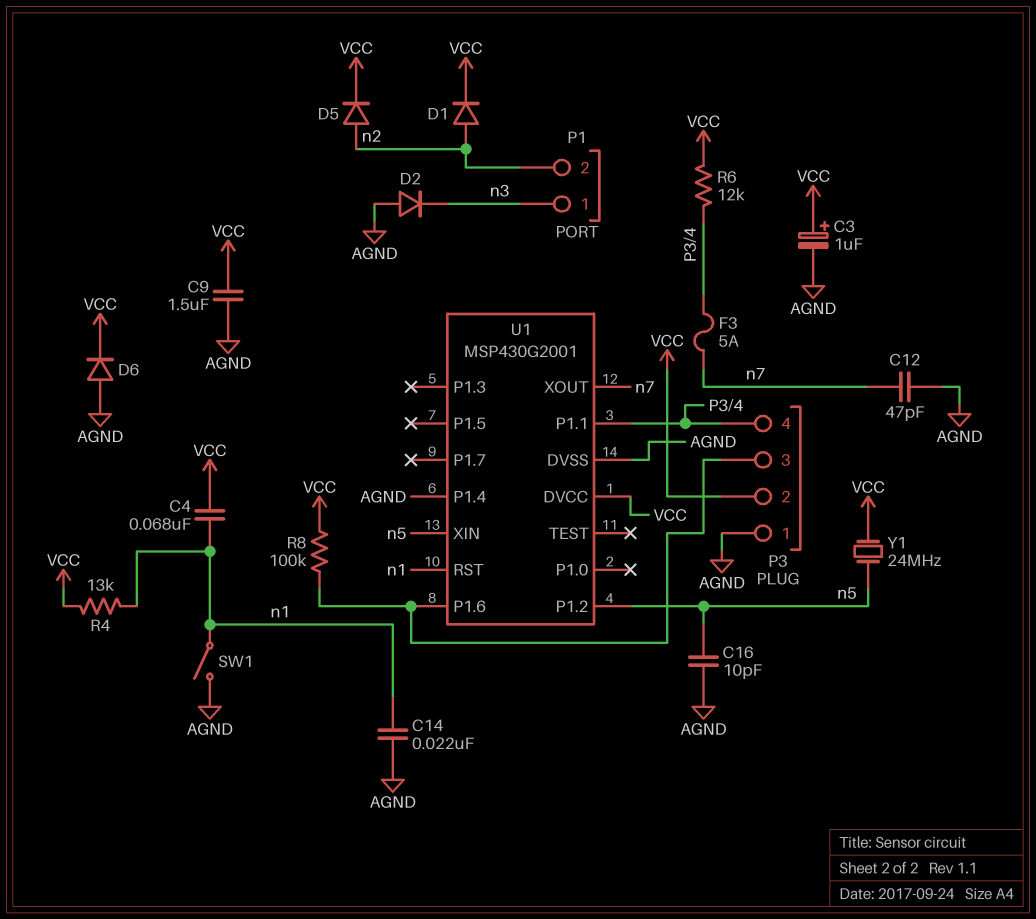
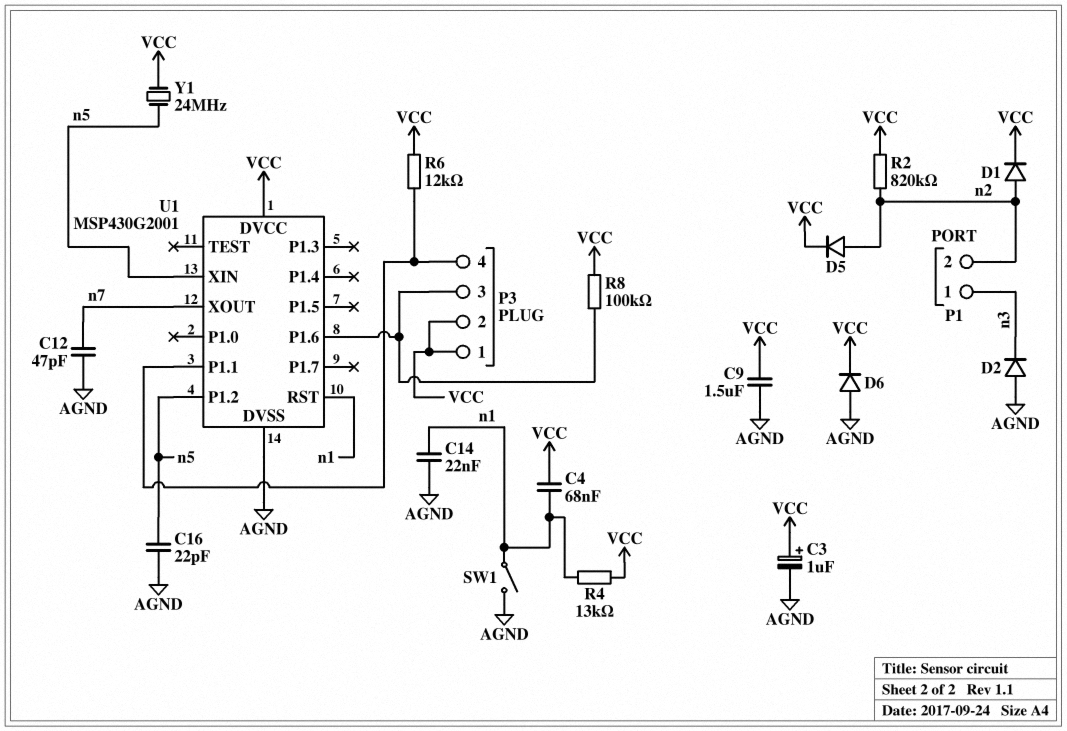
C16: 10pF (AGND, n5) -> 22pF (AGND, n5)
F3: 5A (P3/4, n7) -> none
P3 pin 1: AGND -> VCC
R2: none -> 820k (VCC, n2)
U1 pin P1.4: AGND -> none

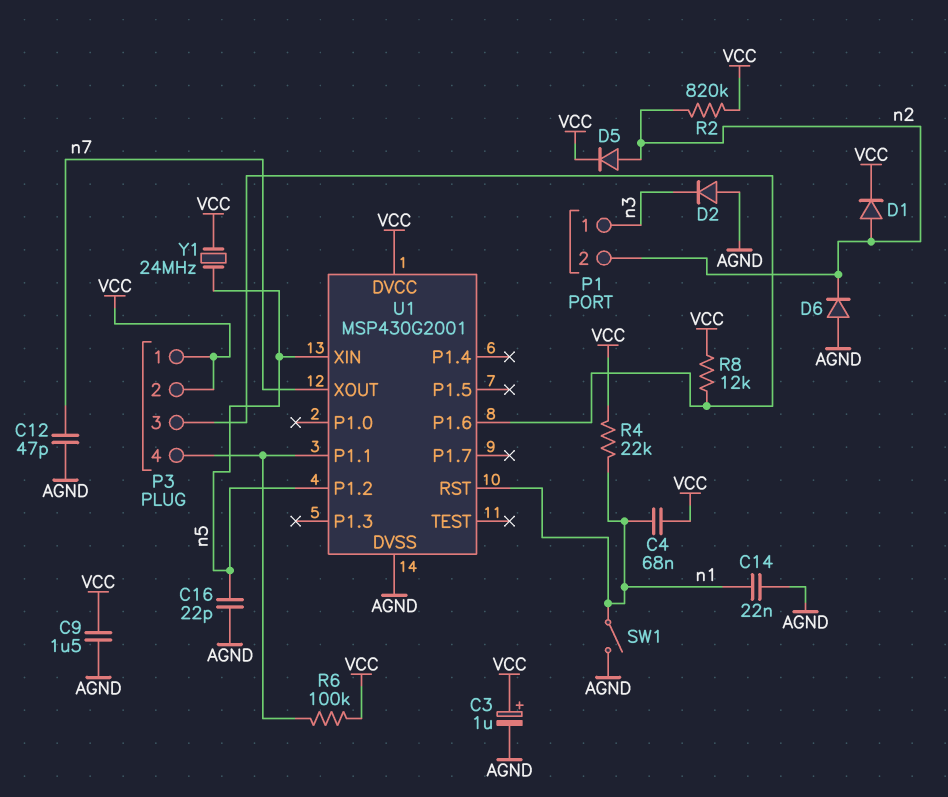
D6: diode (A AGND, K VCC) -> diode (A AGND, K n2)
R4: 13k (VCC, n1) -> 22k (VCC, n1)
R6: 12k (P3/4, VCC) -> 100k (P3/4, VCC)
R8: 100k (P3/3, VCC) -> 12k (P3/3, VCC)

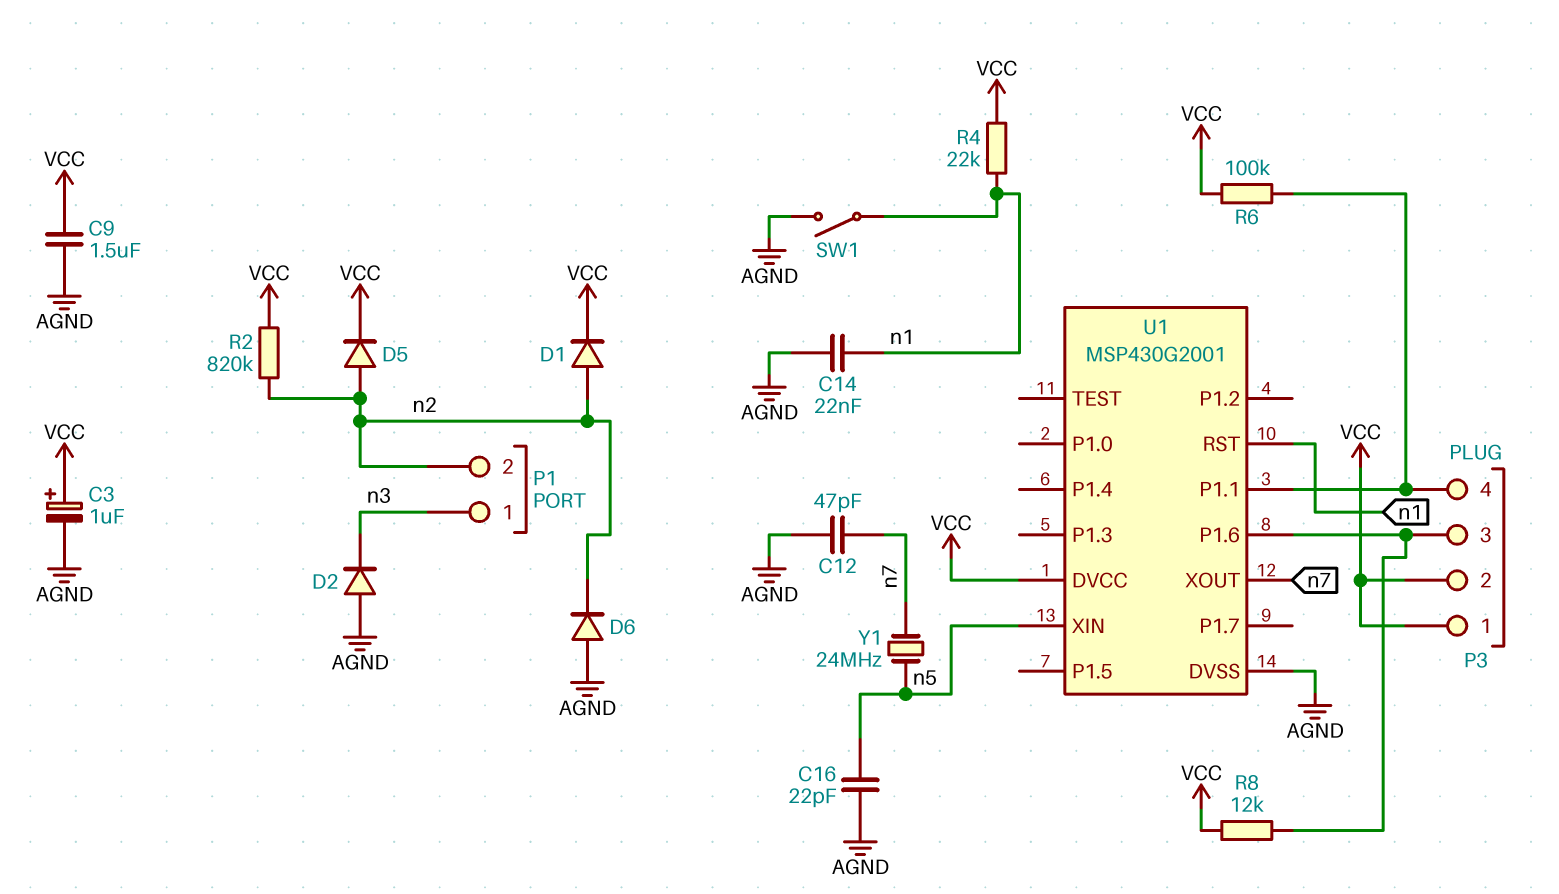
C4: 68nF (VCC, n1) -> none
U1 pin P1.2: n5 -> none
Y1: 24MHz (VCC, n5) -> 24MHz (n5, n7)

